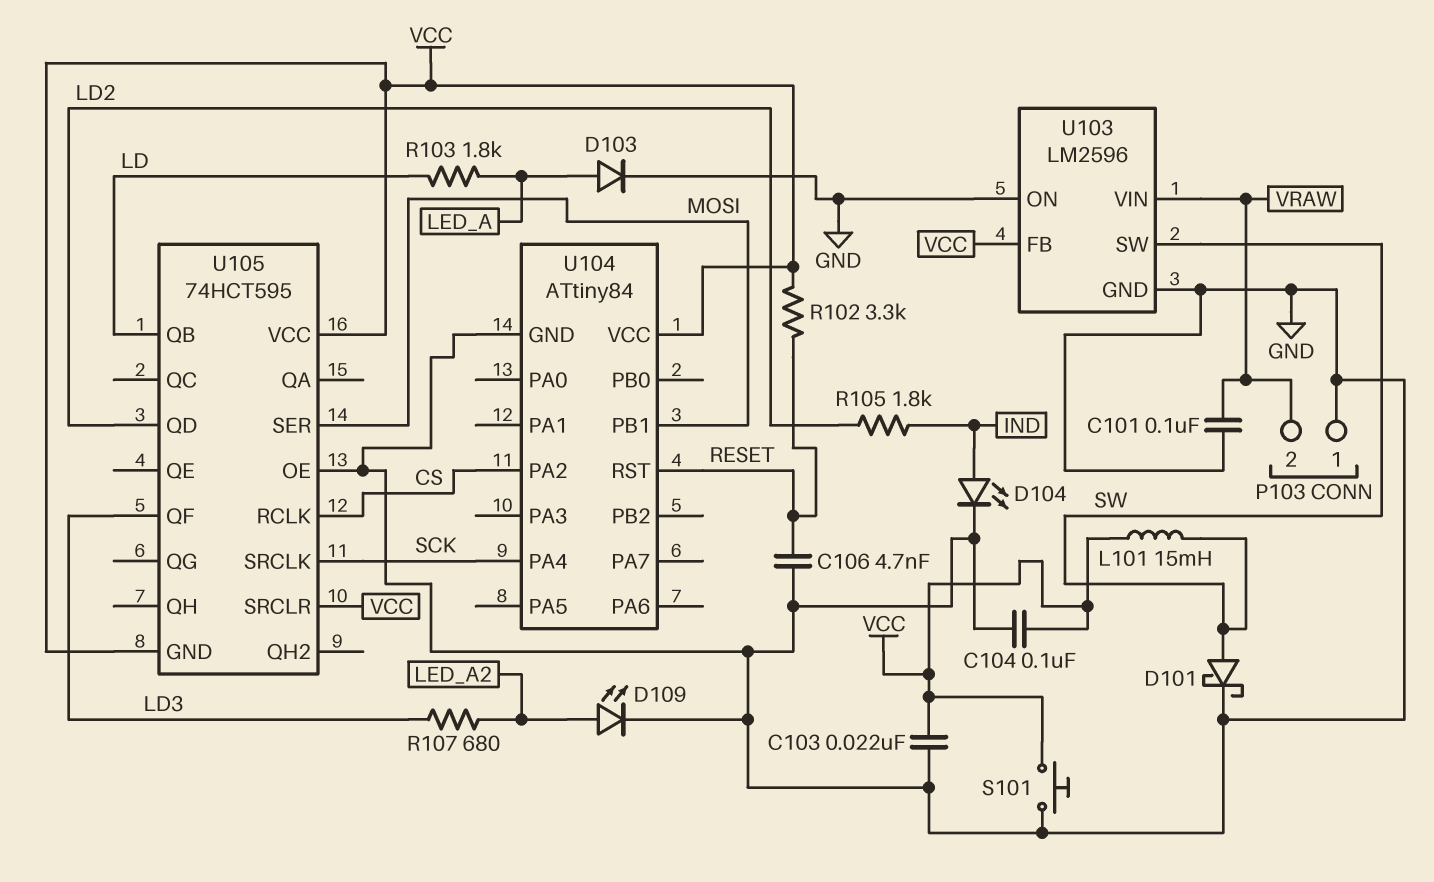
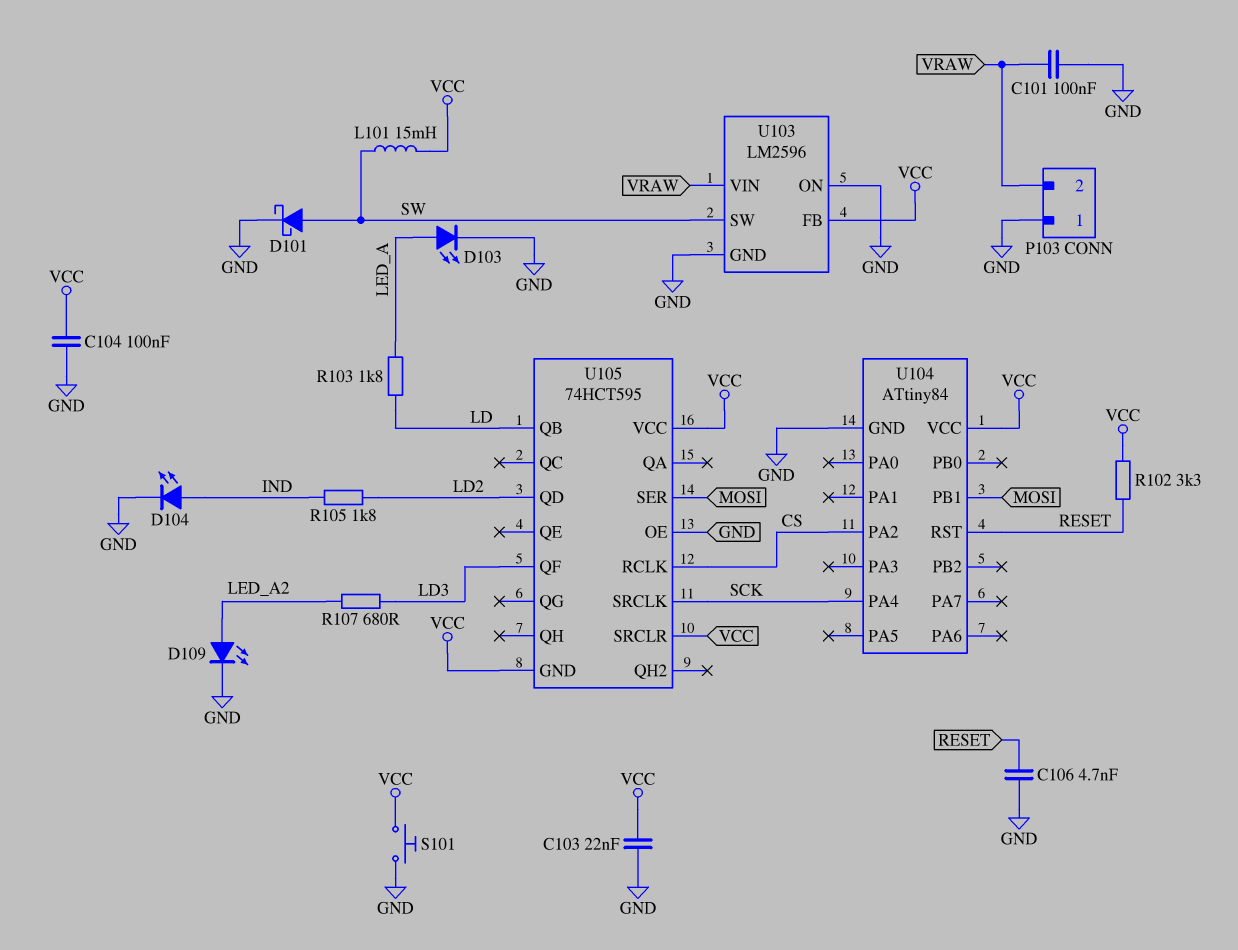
D103: diode (A LED_A, K GND) -> LED (A LED_A, K GND)

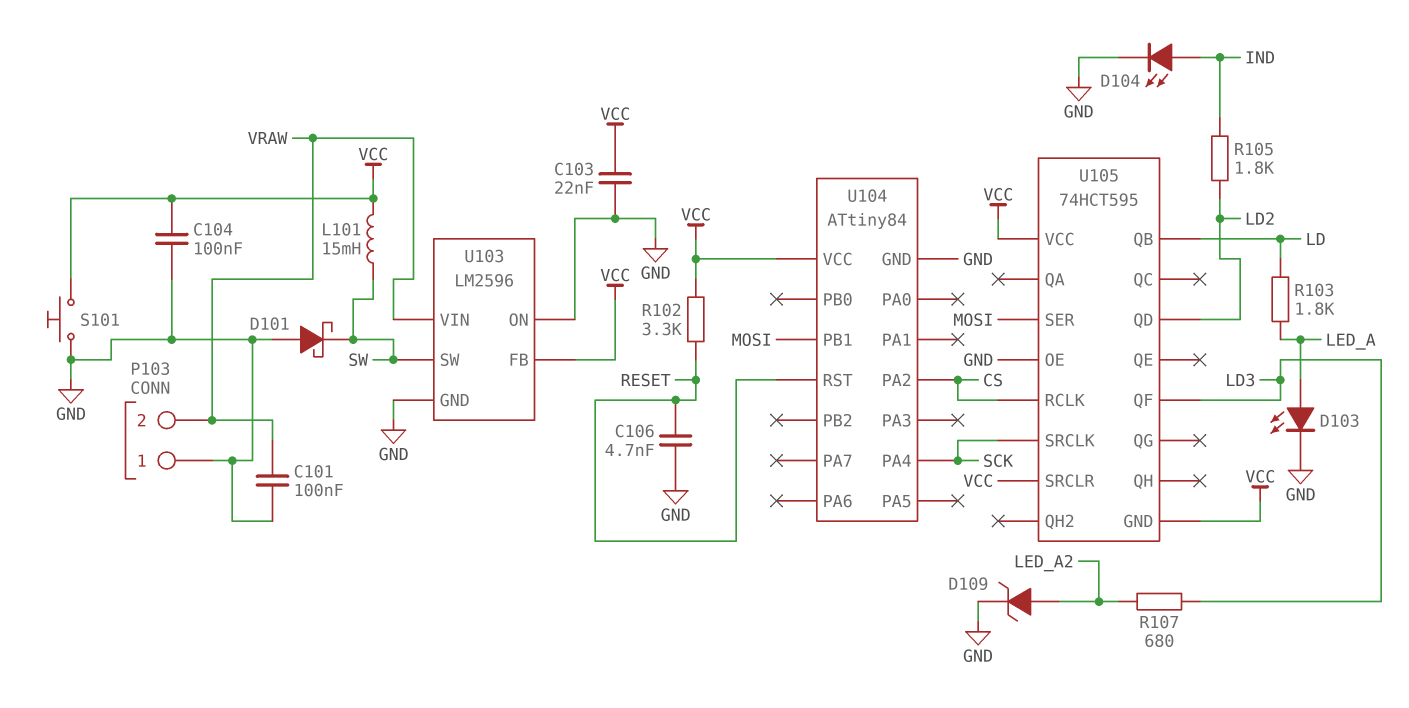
D101: schottky (A SW, K GND) -> schottky (A GND, K SW)
D109: LED (A LED_A2, K GND) -> zener (A LED_A2, K GND)

